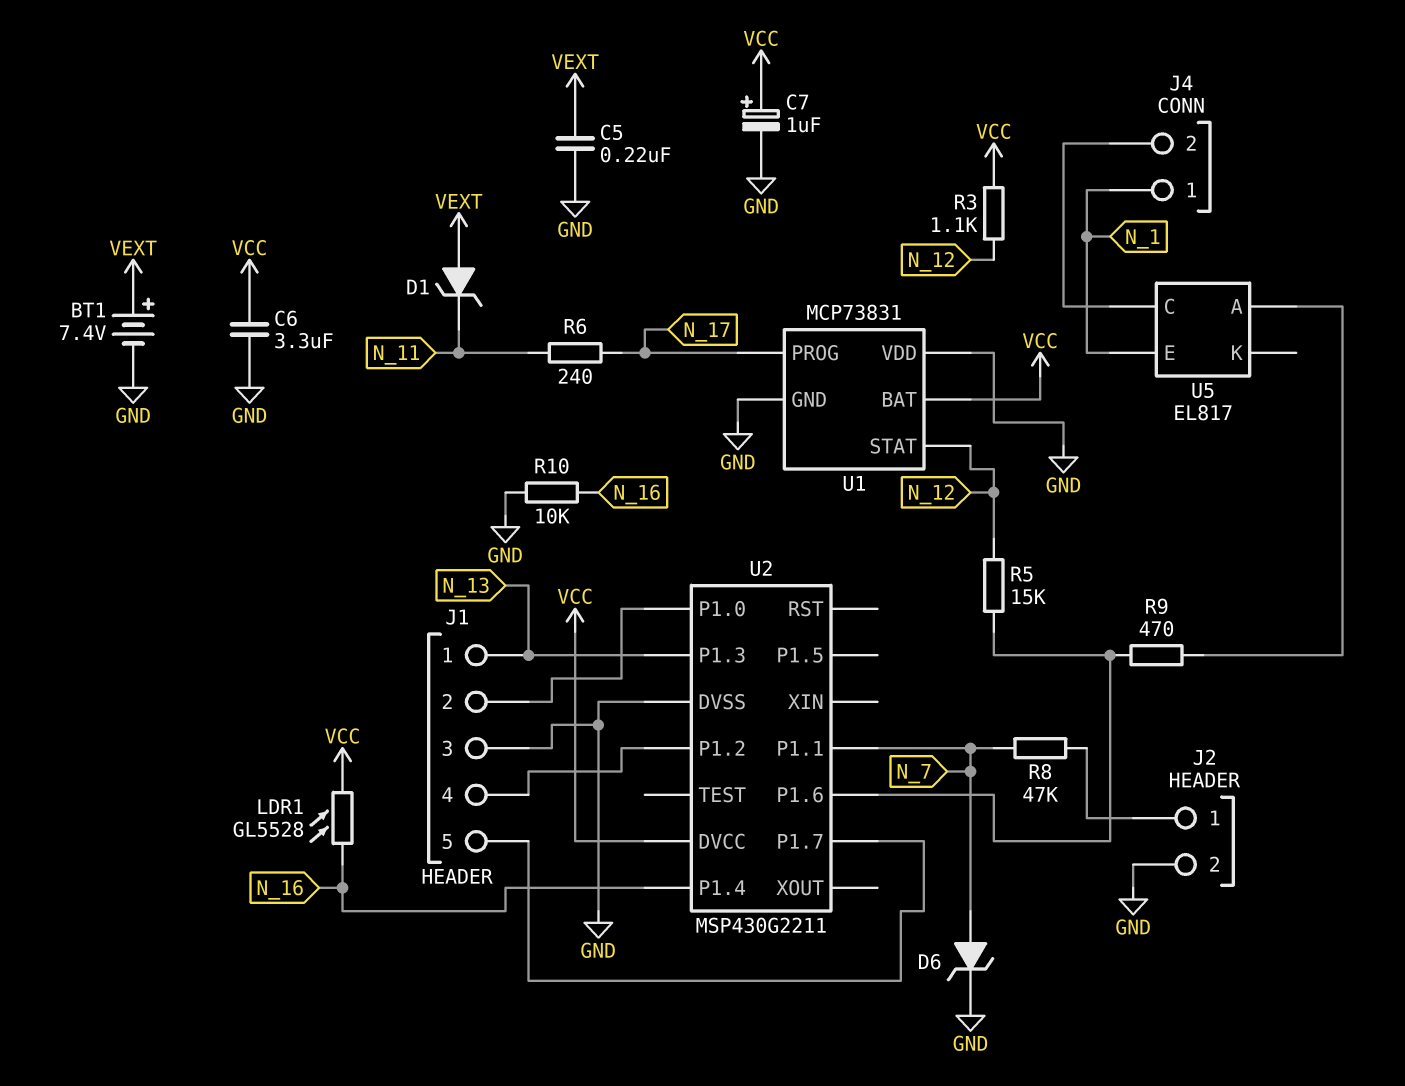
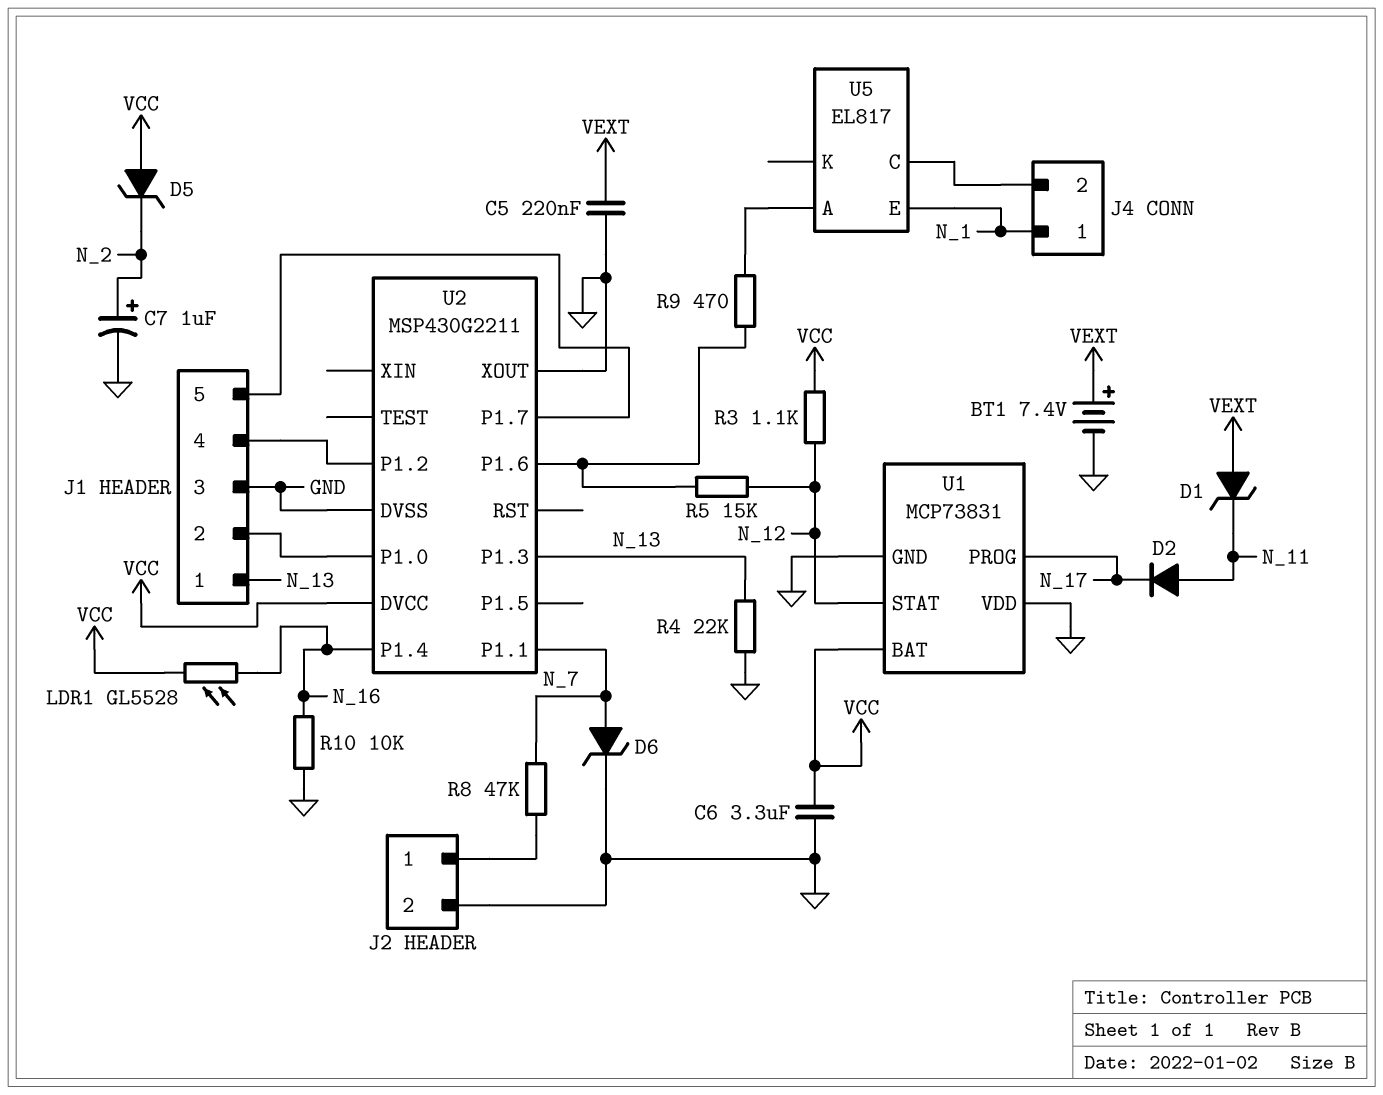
C7: 1uF (plus VCC, minus GND) -> 1uF (plus N_2, minus GND)
D2: none -> diode (A N_11, K N_17)
D5: none -> zener (A VCC, K N_2)
R4: none -> 22k (GND, N_13)
R6: 240 (N_11, N_17) -> none
U2 pin XOUT: none -> GND

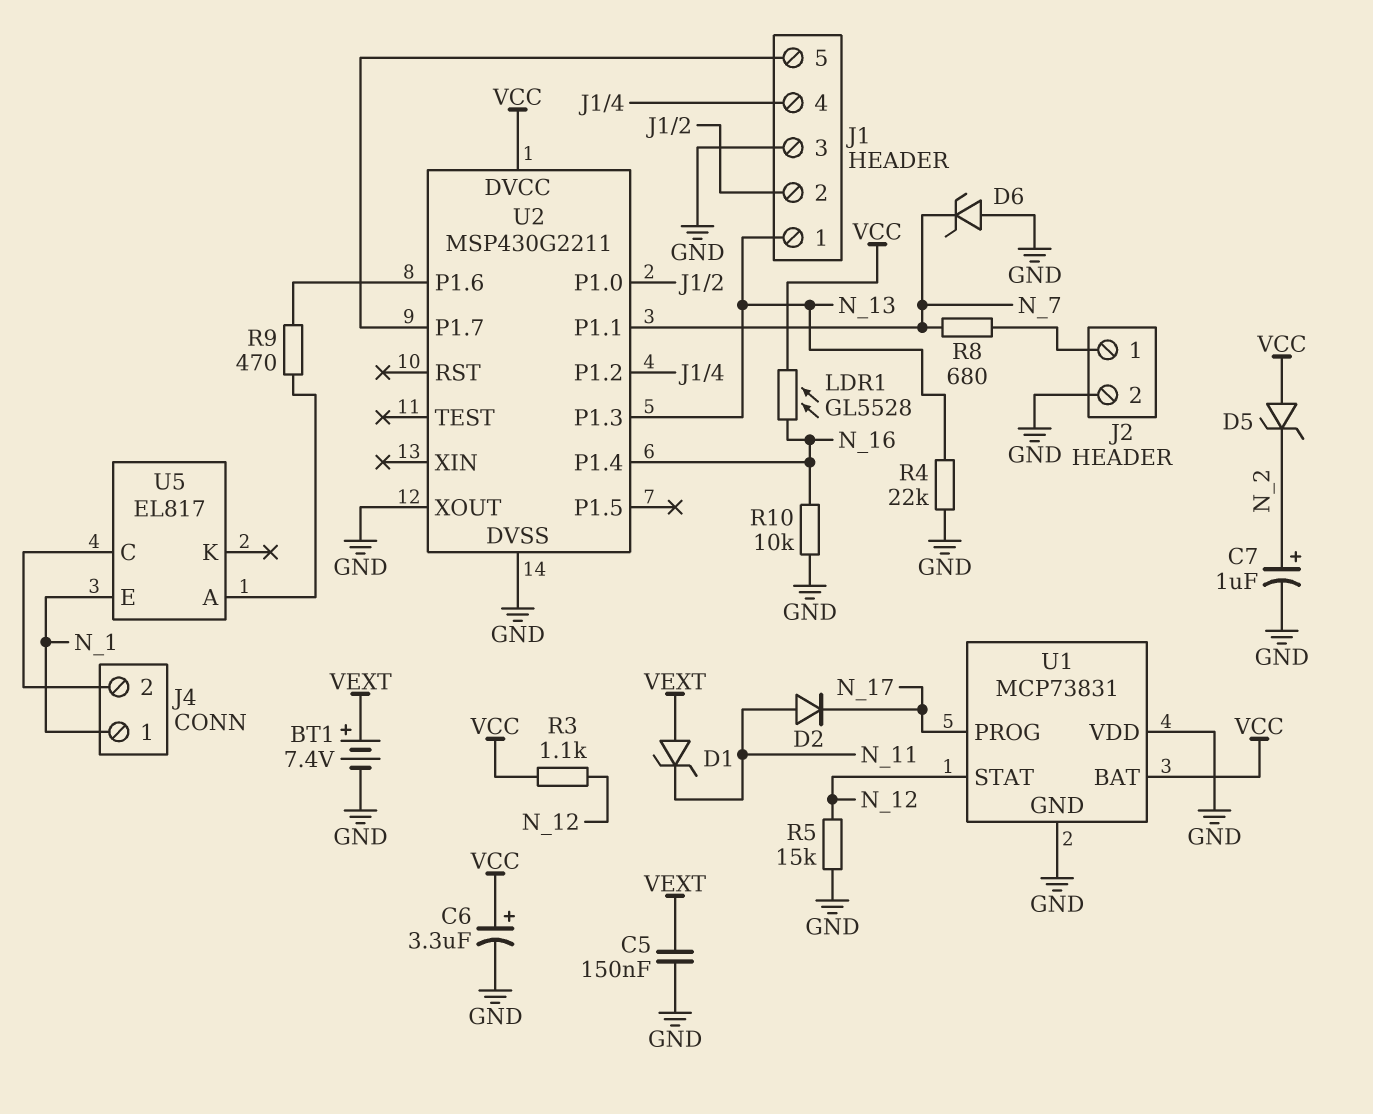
C5: 220nF (GND, VEXT) -> 150nF (GND, VEXT)
C6: 3.3uF (GND, VCC) -> 3.3uF (plus VCC, minus GND)
D6: zener (A N_7, K GND) -> zener (A GND, K N_7)
R5: 15k (N_12, U2/P1.6) -> 15k (GND, N_12)
R8: 47k (J2/1, N_7) -> 680 (J2/1, N_7)

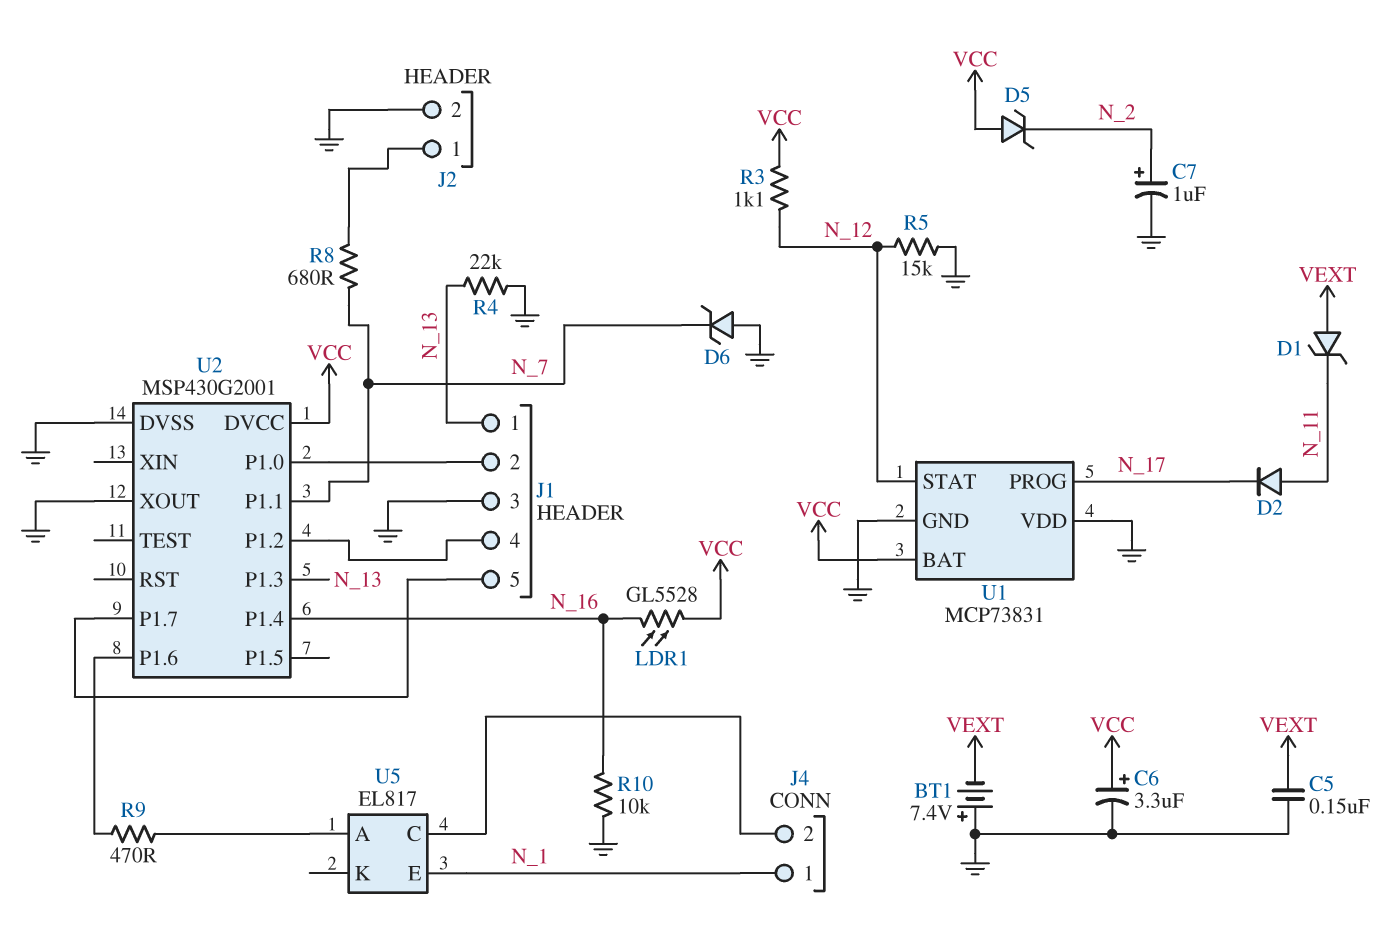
BT1: 7.4V (plus VEXT, minus GND) -> 7.4V (plus GND, minus VEXT)
U2: MSP430G2211 -> MSP430G2001

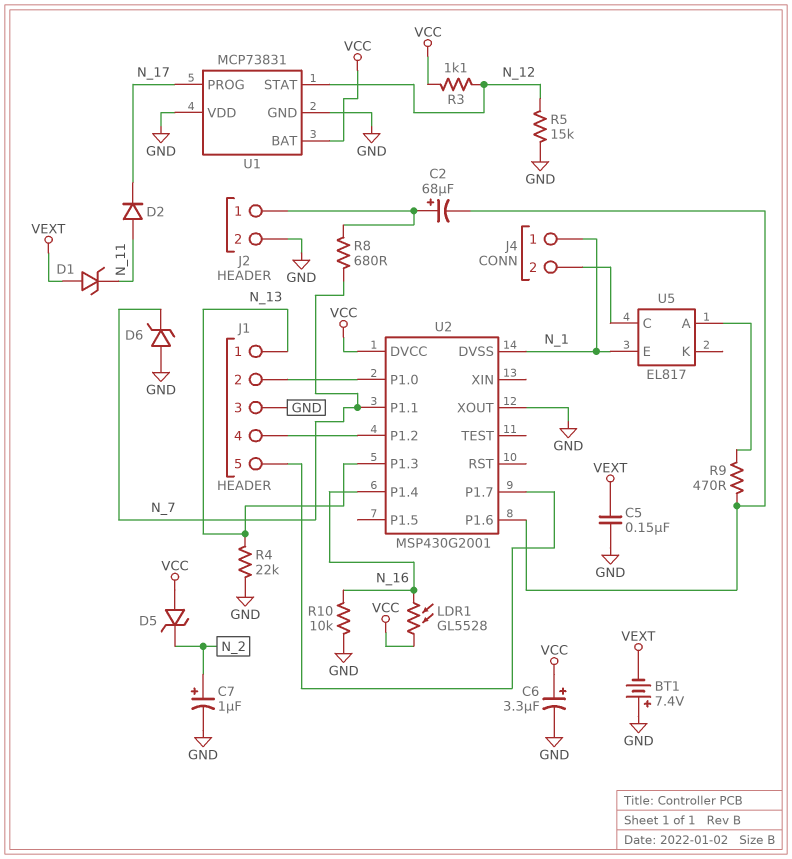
C2: none -> 68uF (plus J2/1, minus U2/P1.6)
U2 pin DVSS: GND -> N_1

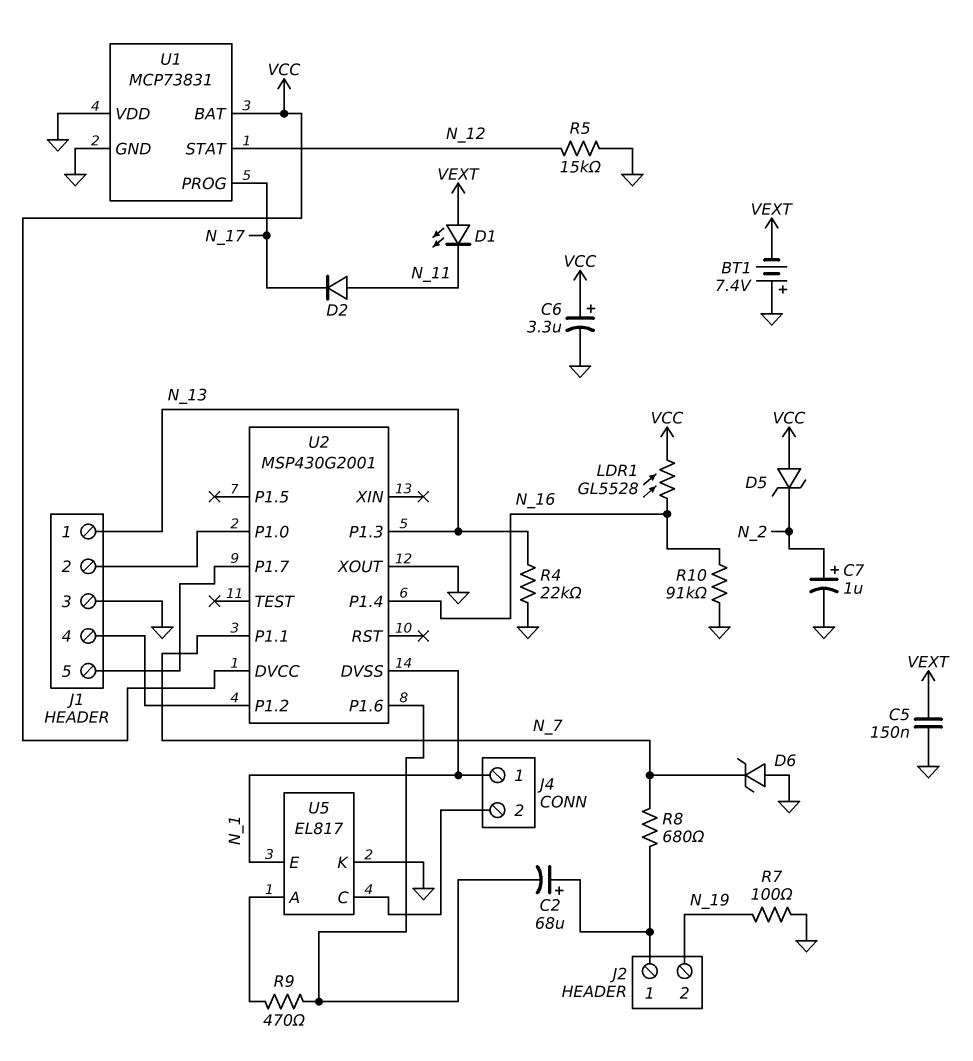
D1: zener (A VEXT, K N_11) -> LED (A VEXT, K N_11)
J2 pin 2: GND -> N_19
R3: 1.1k (N_12, VCC) -> none
R7: none -> 100 (GND, N_19)
R10: 10k (GND, N_16) -> 91k (GND, N_16)
U5 pin K: none -> GND

